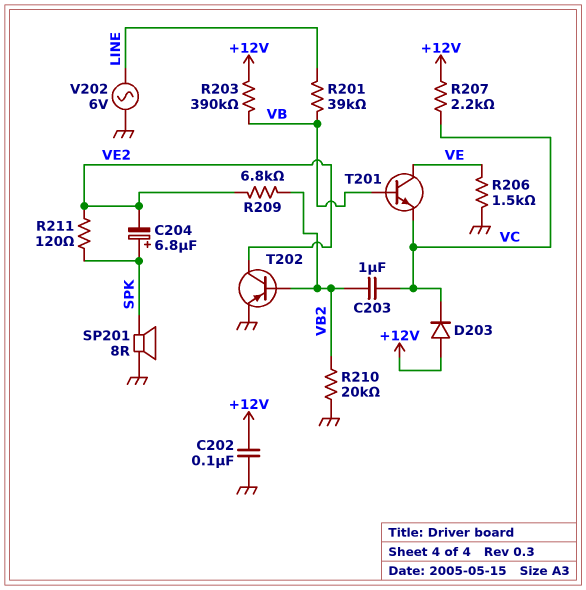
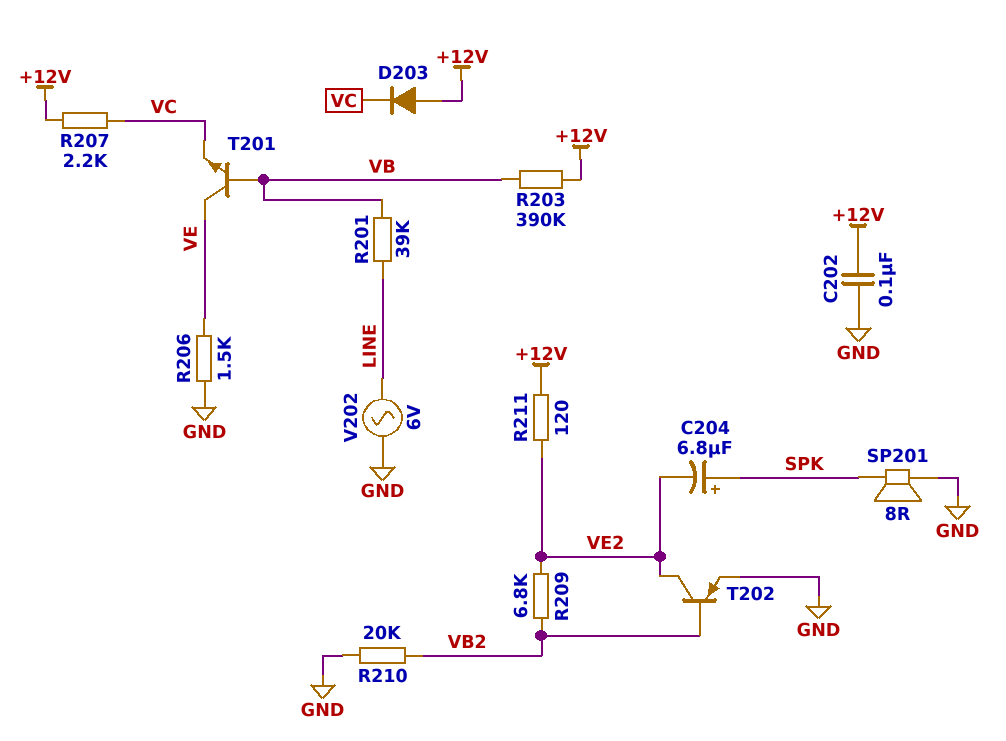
C203: 1uF (VB2, VC) -> none
R211: 120 (SPK, VE2) -> 120 (+12V, VE2)

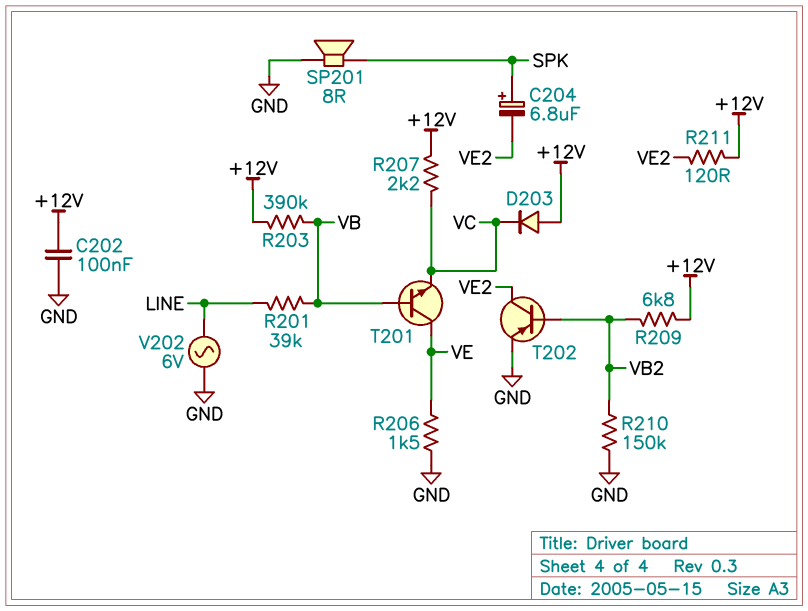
R209: 6.8k (VB2, VE2) -> 6.8k (+12V, VB2)
R210: 20k (GND, VB2) -> 150k (GND, VB2)

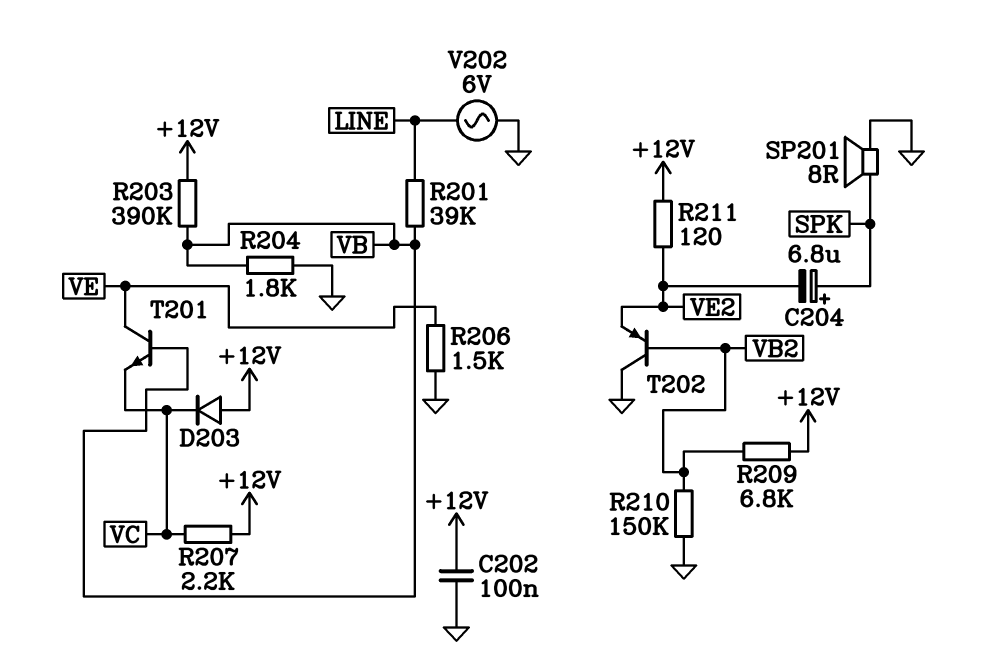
R204: none -> 1.8k (GND, VB)
T202: PNP (B VB2, C VE2, E GND) -> PNP (B VB2, C GND, E VE2)

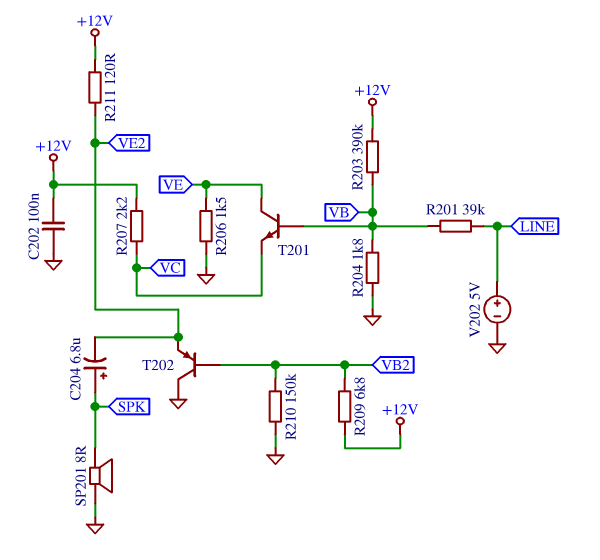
D203: diode (A +12V, K VC) -> none
V202: AC 6V (GND, LINE) -> 5V (plus LINE, minus GND)

